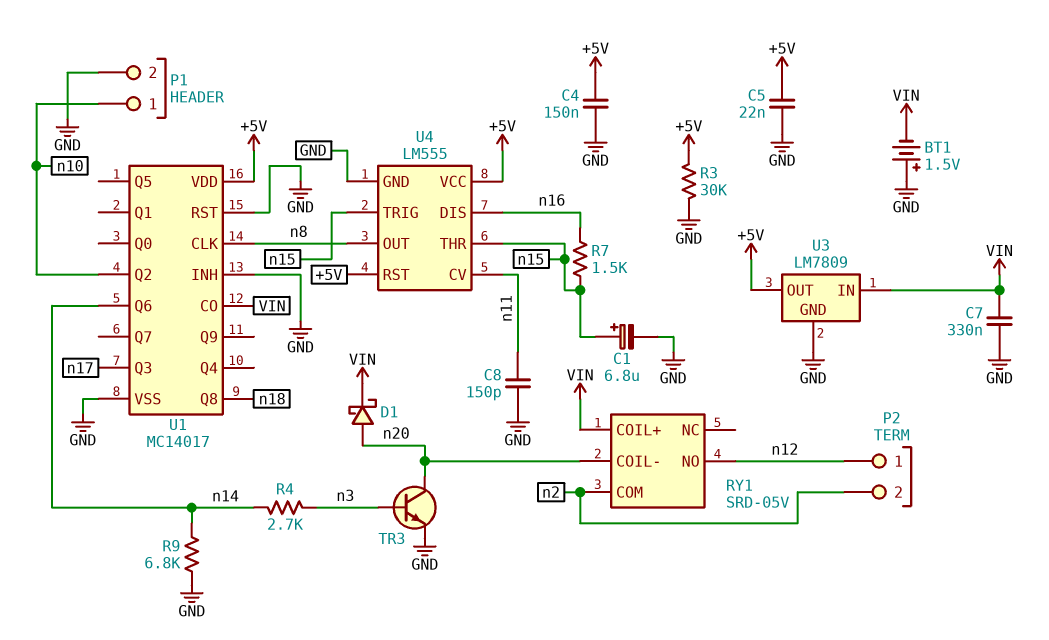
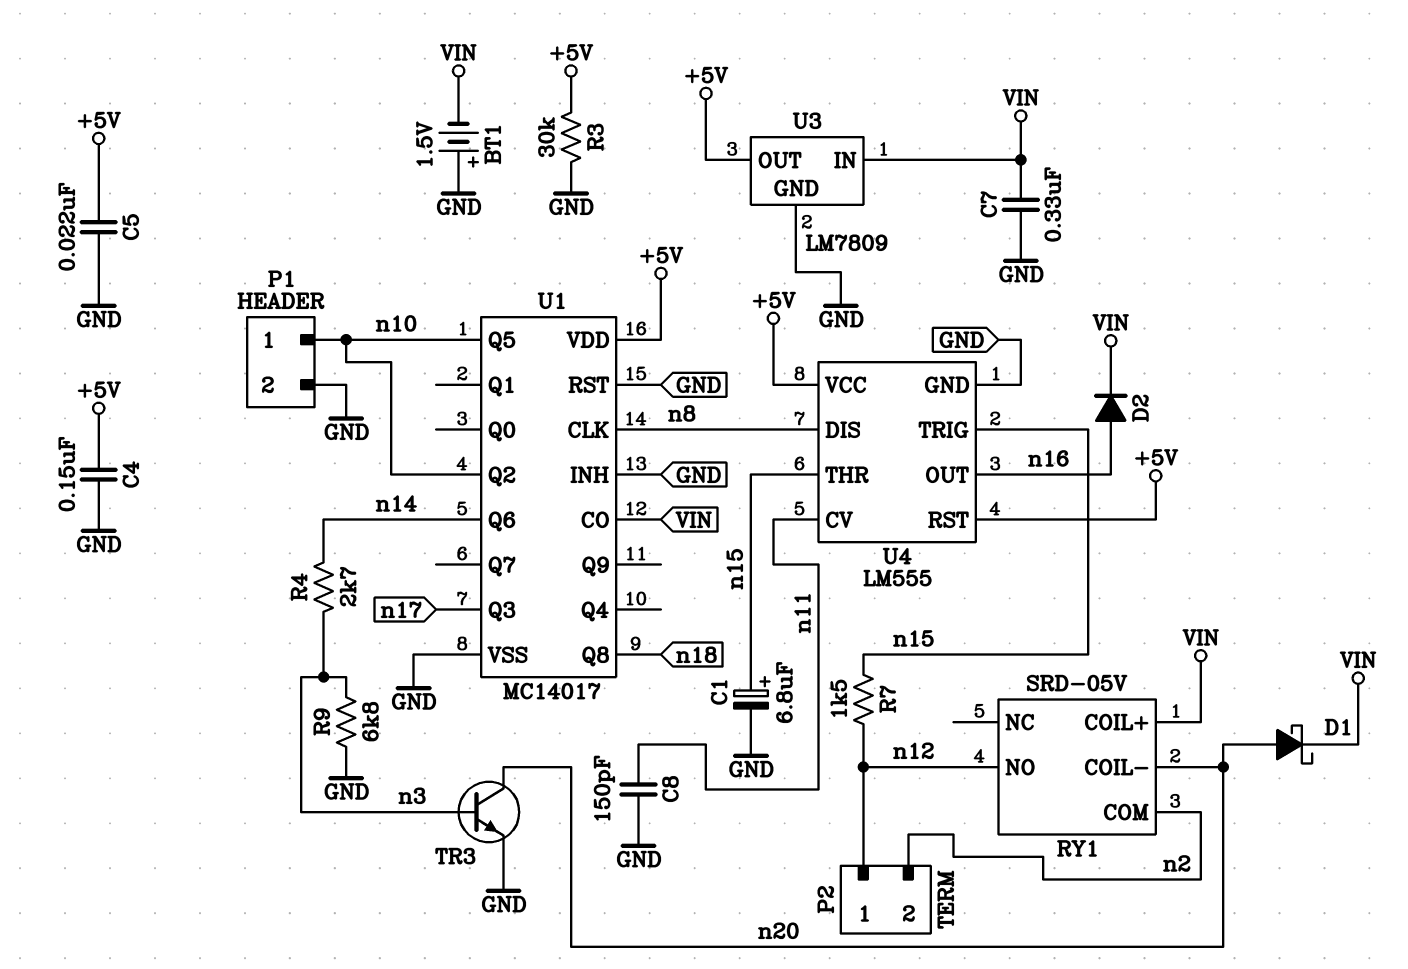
D2: none -> diode (A n16, K VIN)
R7: 1.5k (n15, n16) -> 1.5k (n12, n15)
R9: 6.8k (GND, n14) -> 6.8k (GND, n3)
U1 pin Q5: none -> n10
U4 pin DIS: n16 -> n8
U4 pin OUT: n8 -> n16

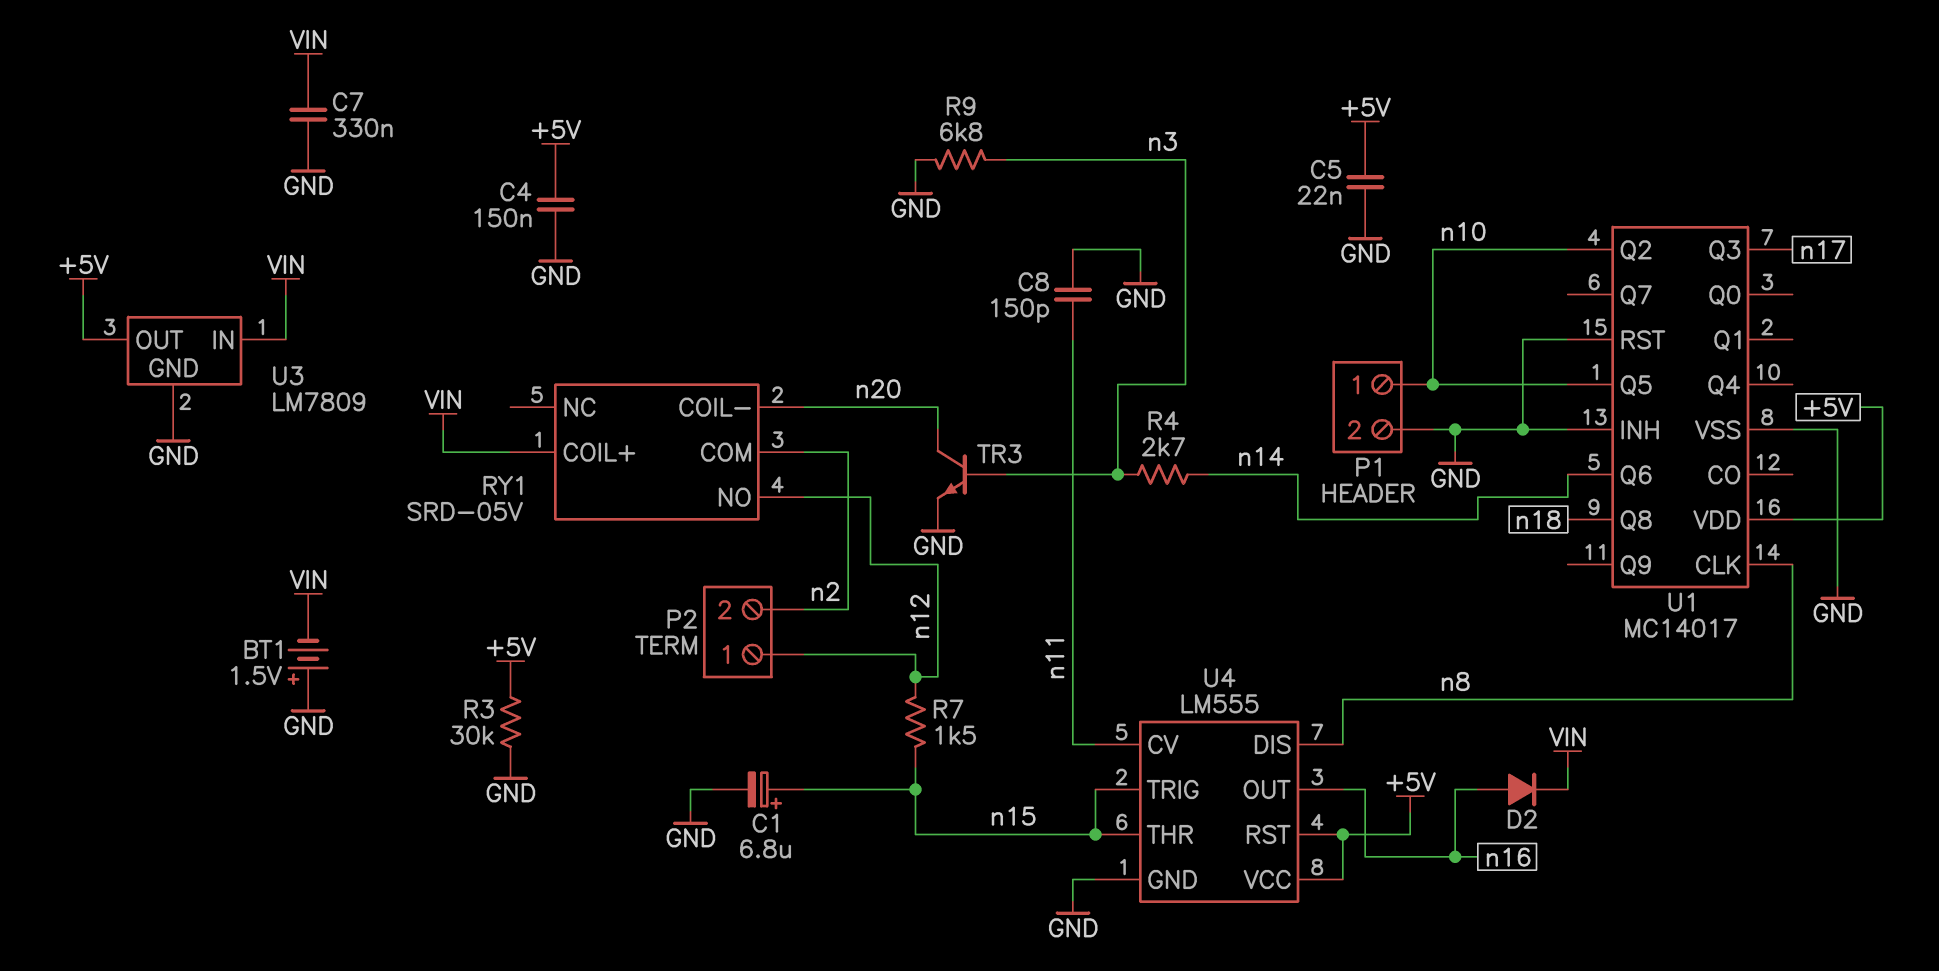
D1: schottky (A n20, K VIN) -> none
U1 pin CO: VIN -> none

